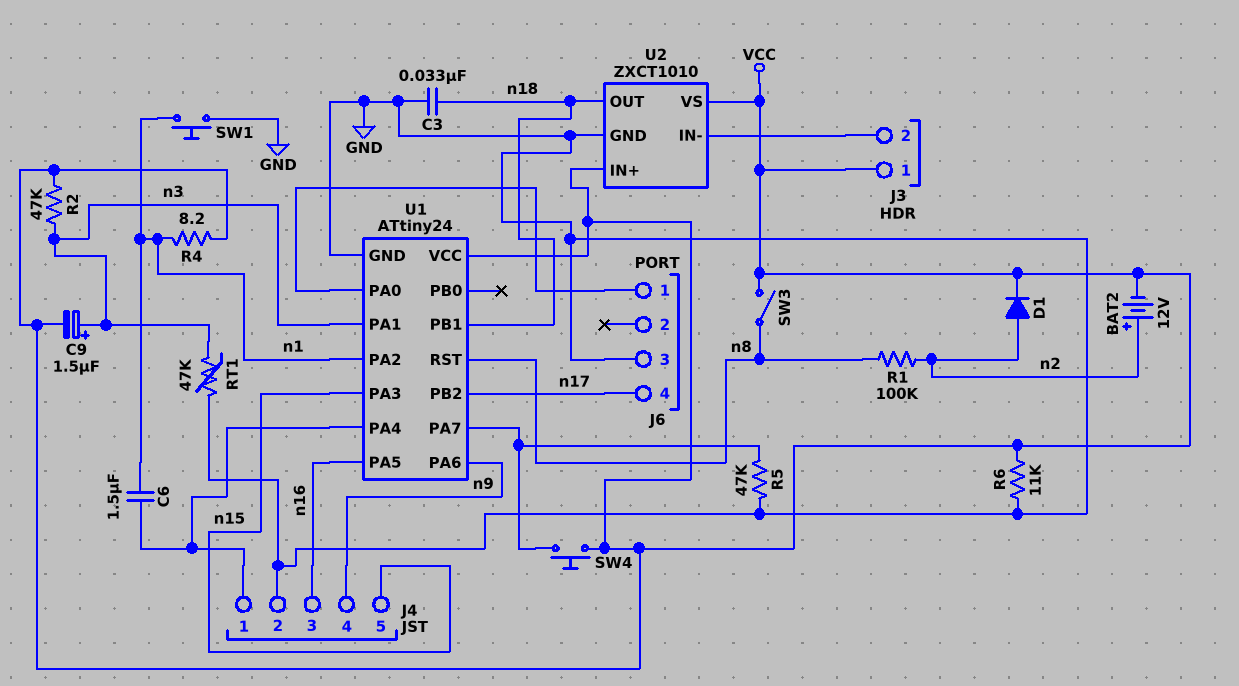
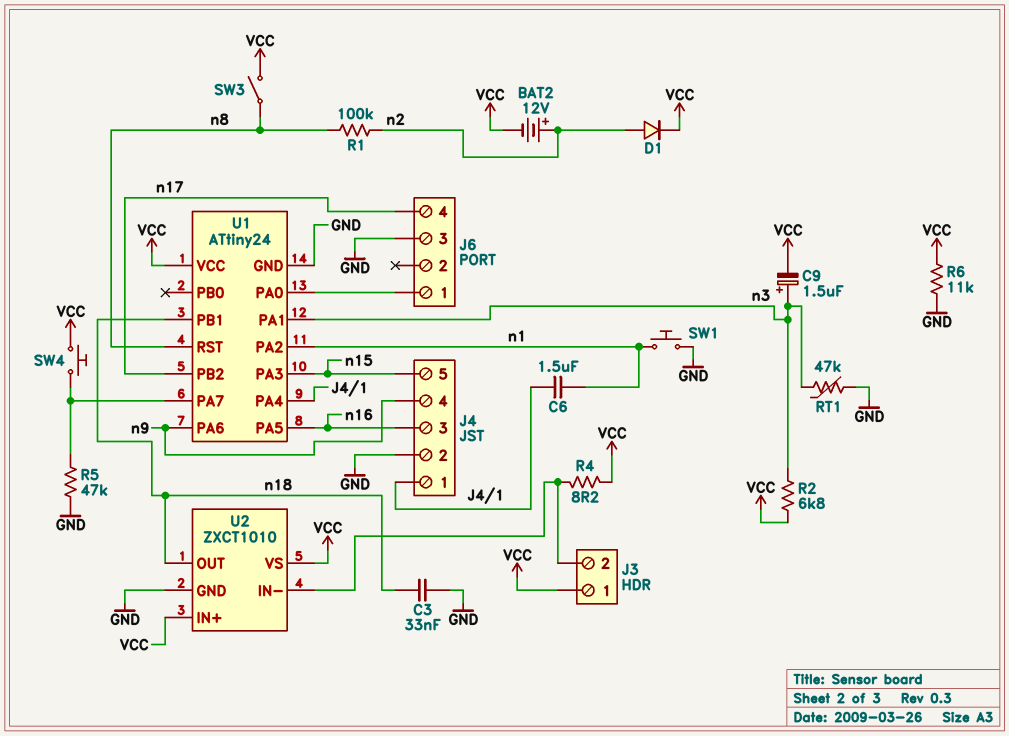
R2: 47k (VCC, n3) -> 6.8k (VCC, n3)
R4: 8.2 (VCC, n1) -> 8.2 (J3/2, VCC)

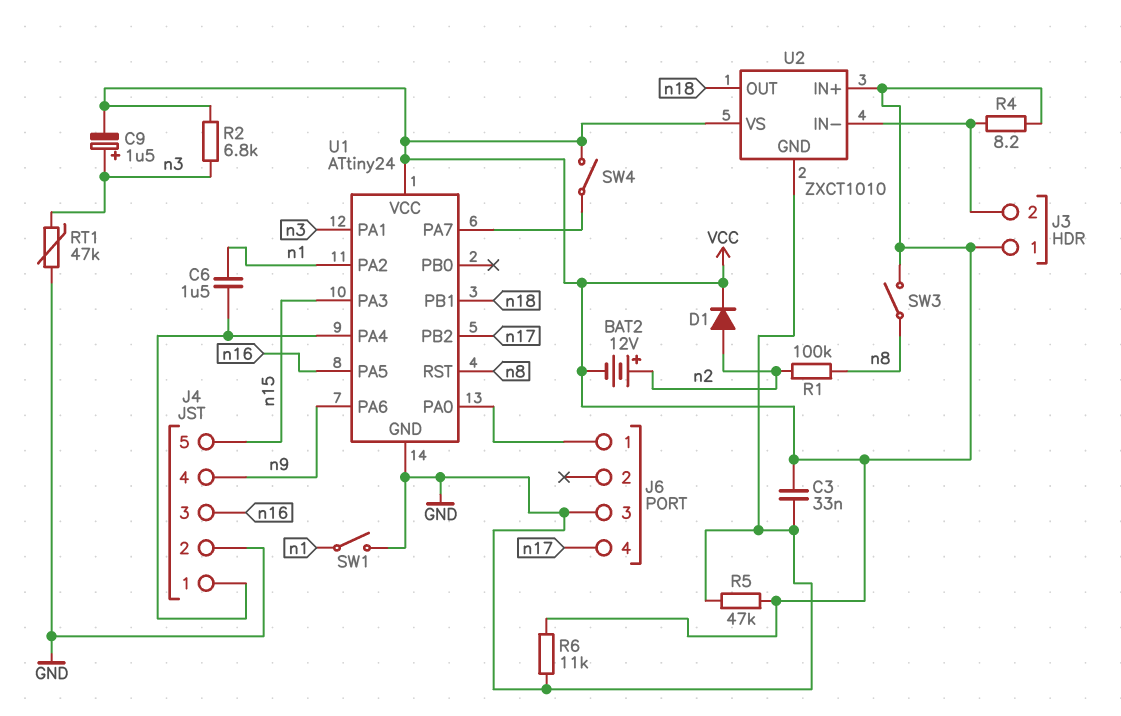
C3: 33nF (GND, n18) -> 33nF (GND, VCC)
R5: 47k (GND, U1/PA7) -> 47k (GND, VCC)
SW1: button (GND, n1) -> switch (GND, n1)
SW4: button (U1/PA7, VCC) -> switch (U1/PA7, VCC)

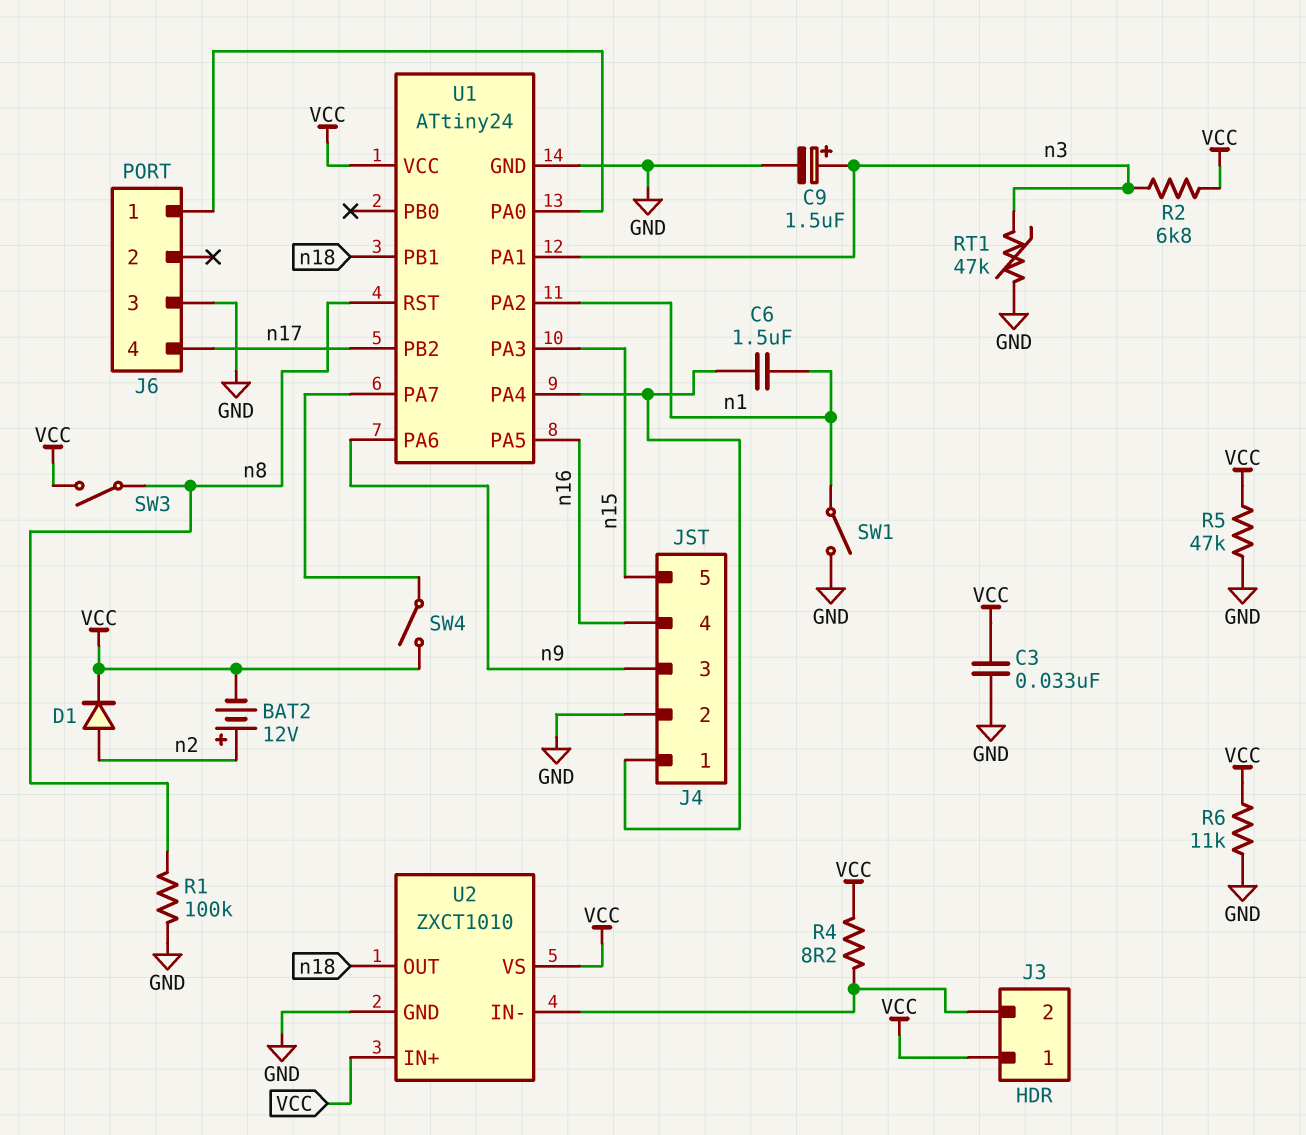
C9: 1.5uF (plus n3, minus VCC) -> 1.5uF (plus n3, minus GND)
J4 pin 3: n16 -> n9
J4 pin 4: n9 -> n16
R1: 100k (n2, n8) -> 100k (GND, n8)

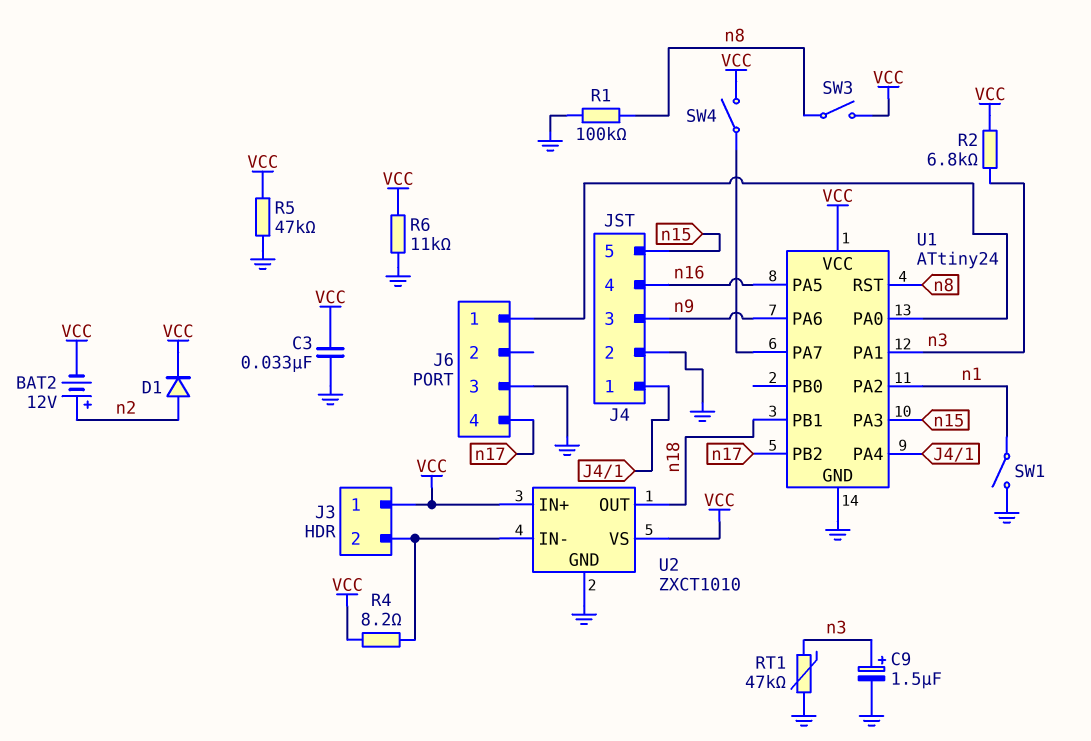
C6: 1.5uF (J4/1, n1) -> none

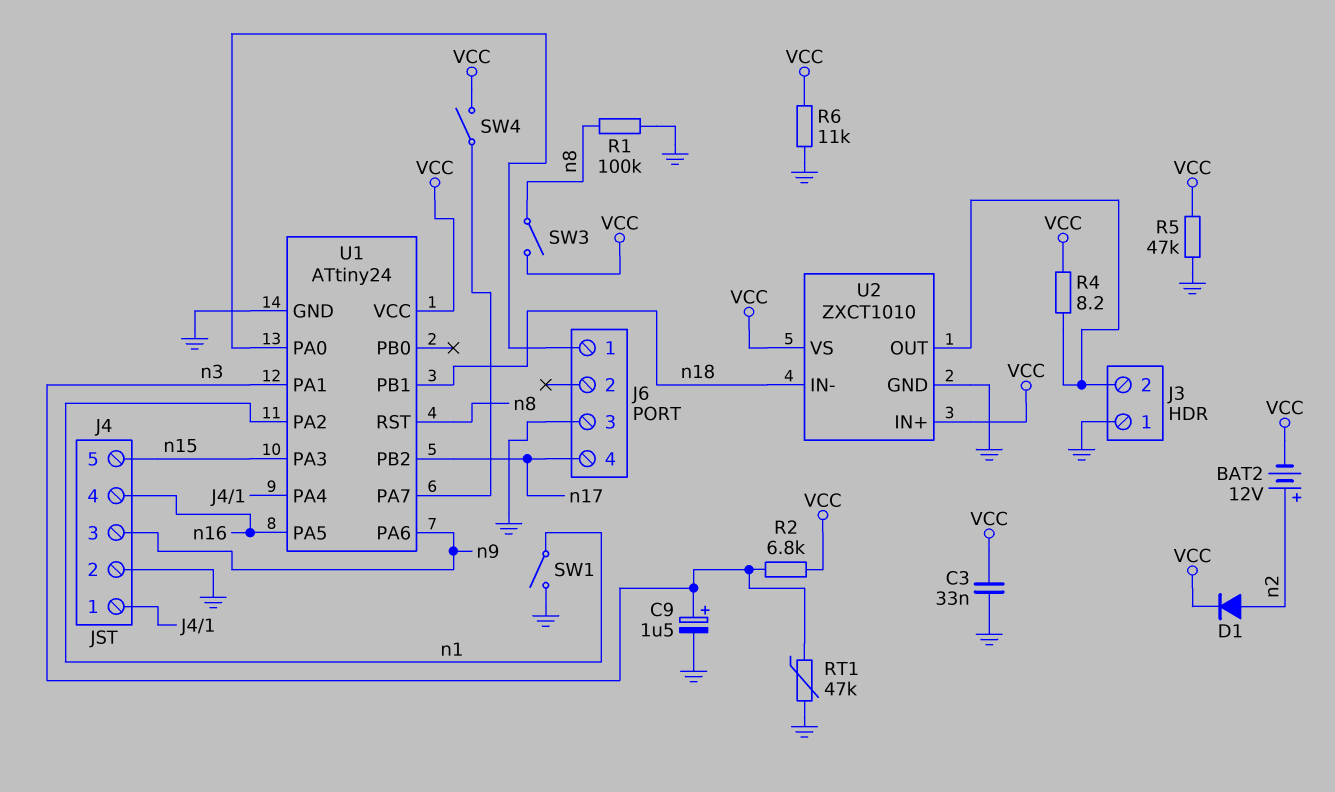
J3 pin 1: VCC -> GND
U2 pin IN-: J3/2 -> n18
U2 pin OUT: n18 -> J3/2

